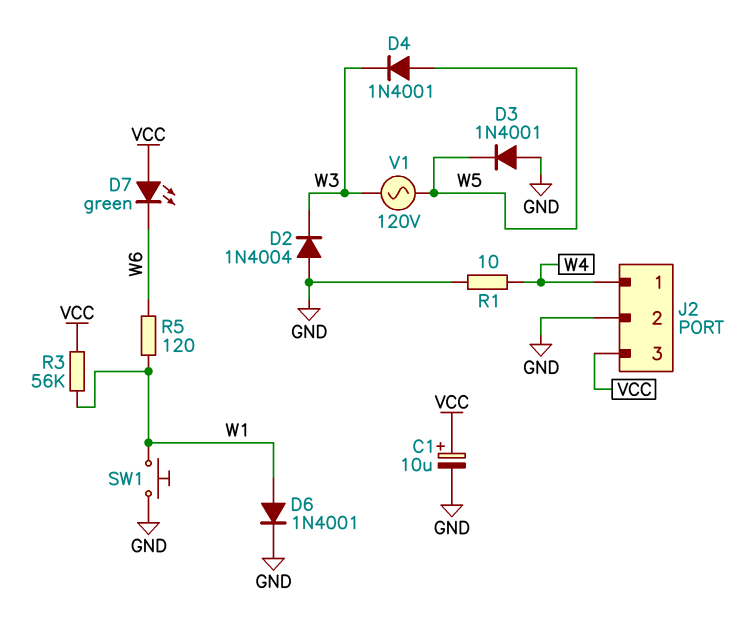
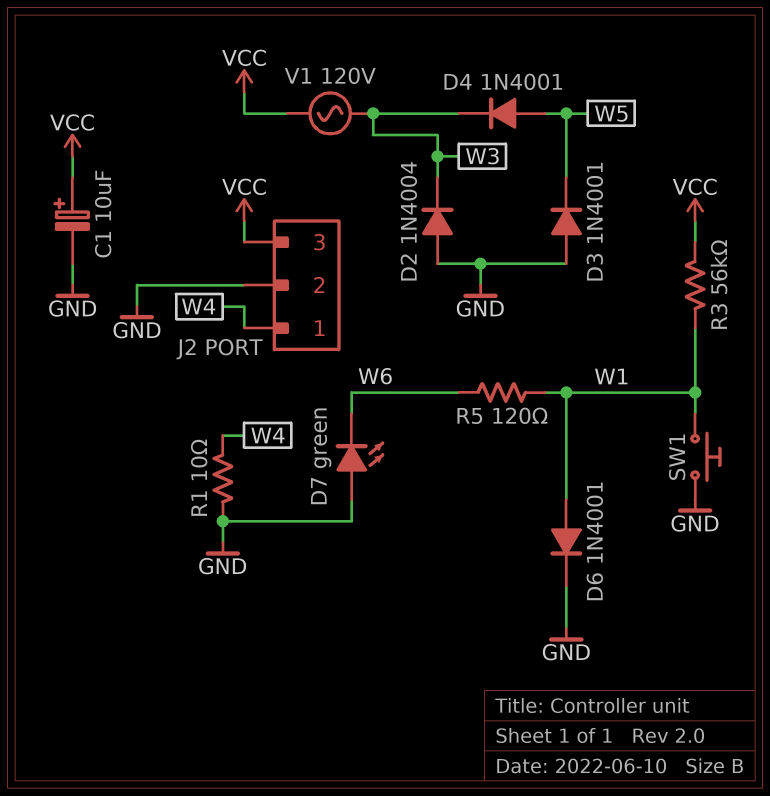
D7: LED green (A VCC, K W6) -> LED green (A GND, K W6)
V1: AC 120V (W3, W5) -> AC 120V (VCC, W3)

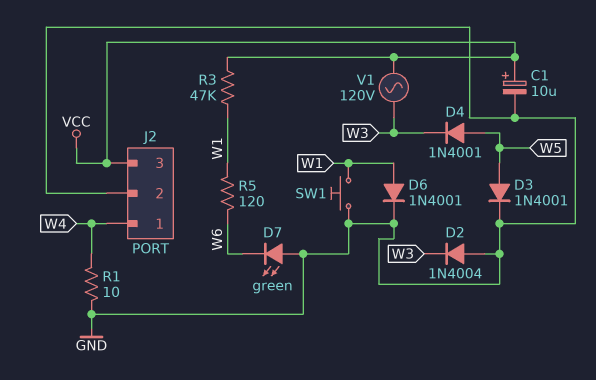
D3: diode 1N4001 (A GND, K W5) -> diode 1N4001 (A W5, K GND)
R3: 56k (VCC, W1) -> 47k (VCC, W1)

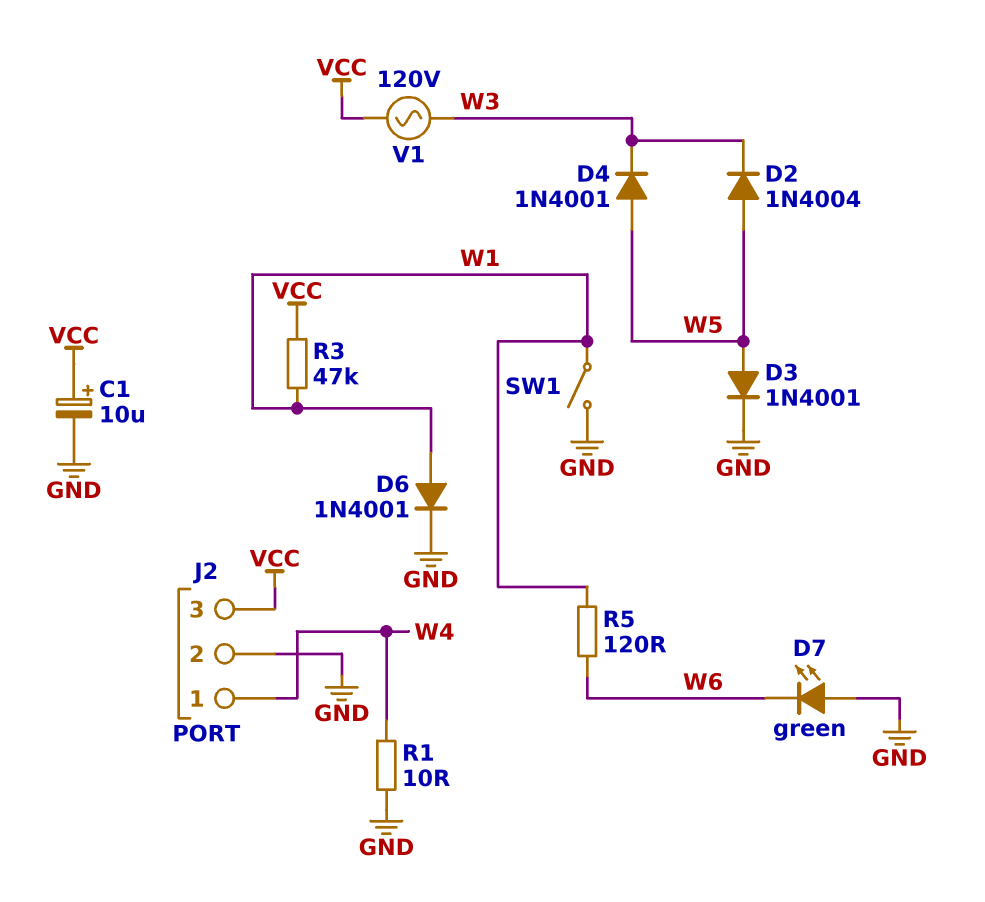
D2: diode 1N4004 (A GND, K W3) -> diode 1N4004 (A W5, K W3)
SW1: button (GND, W1) -> switch (GND, W1)

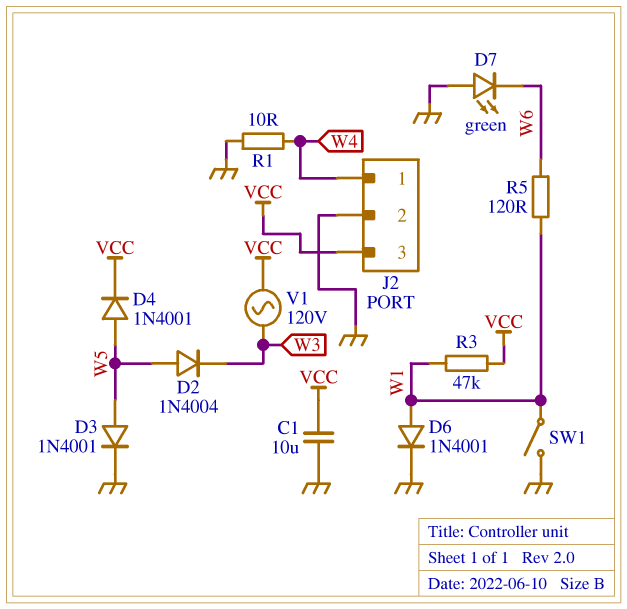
C1: 10uF (plus VCC, minus GND) -> 10uF (GND, VCC)
D4: diode 1N4001 (A W5, K W3) -> diode 1N4001 (A W5, K VCC)

